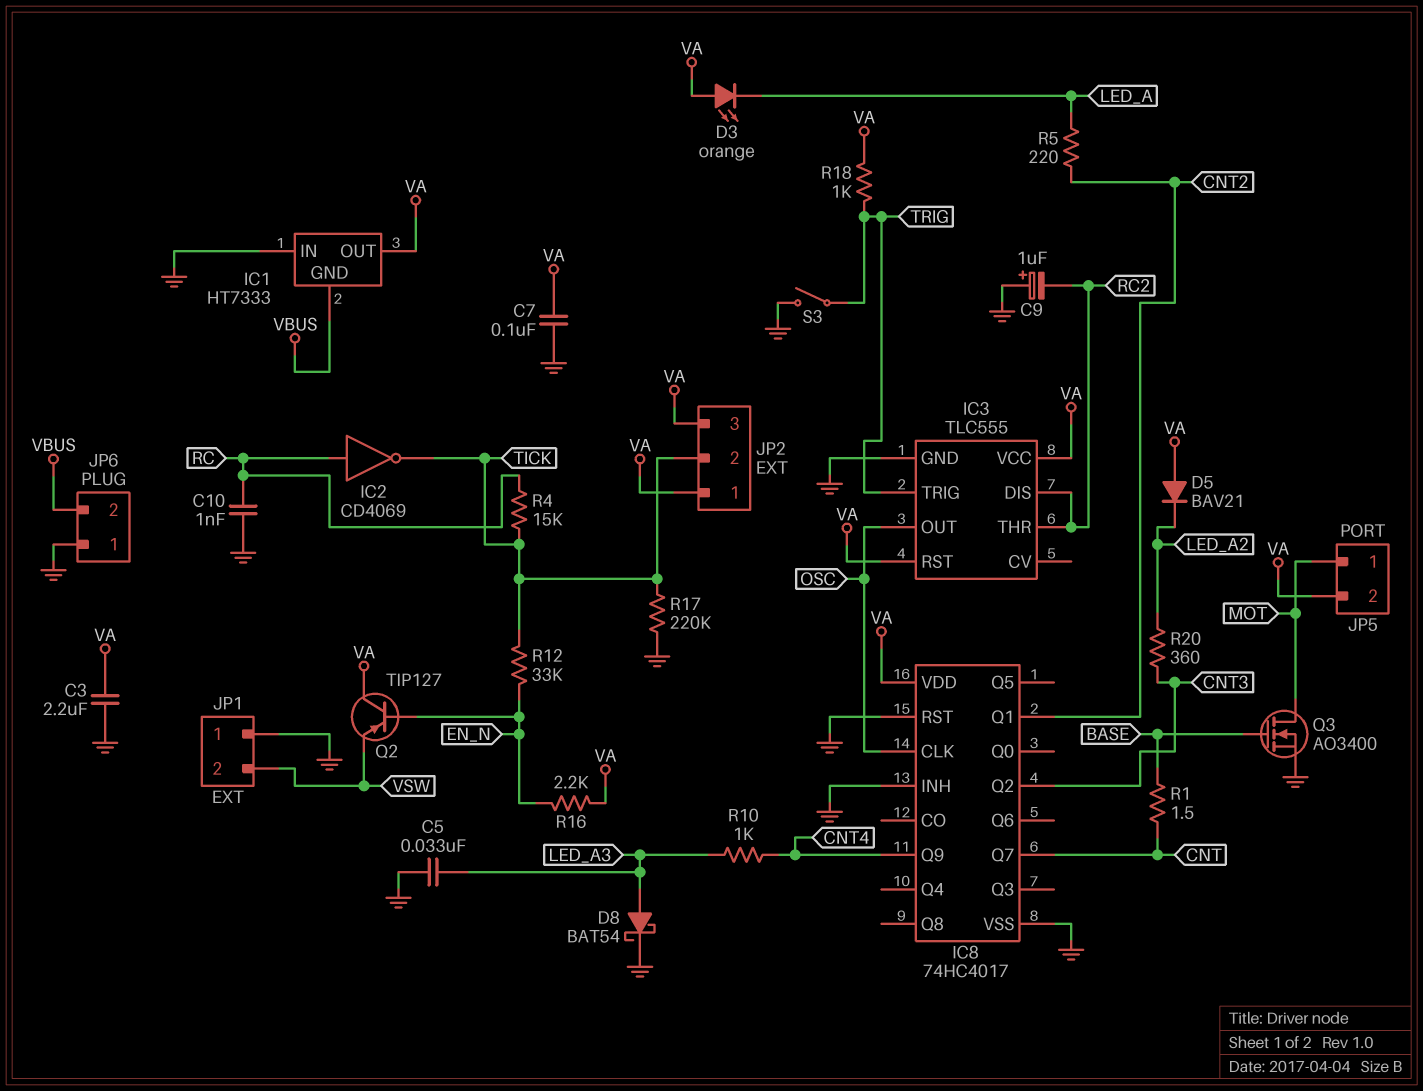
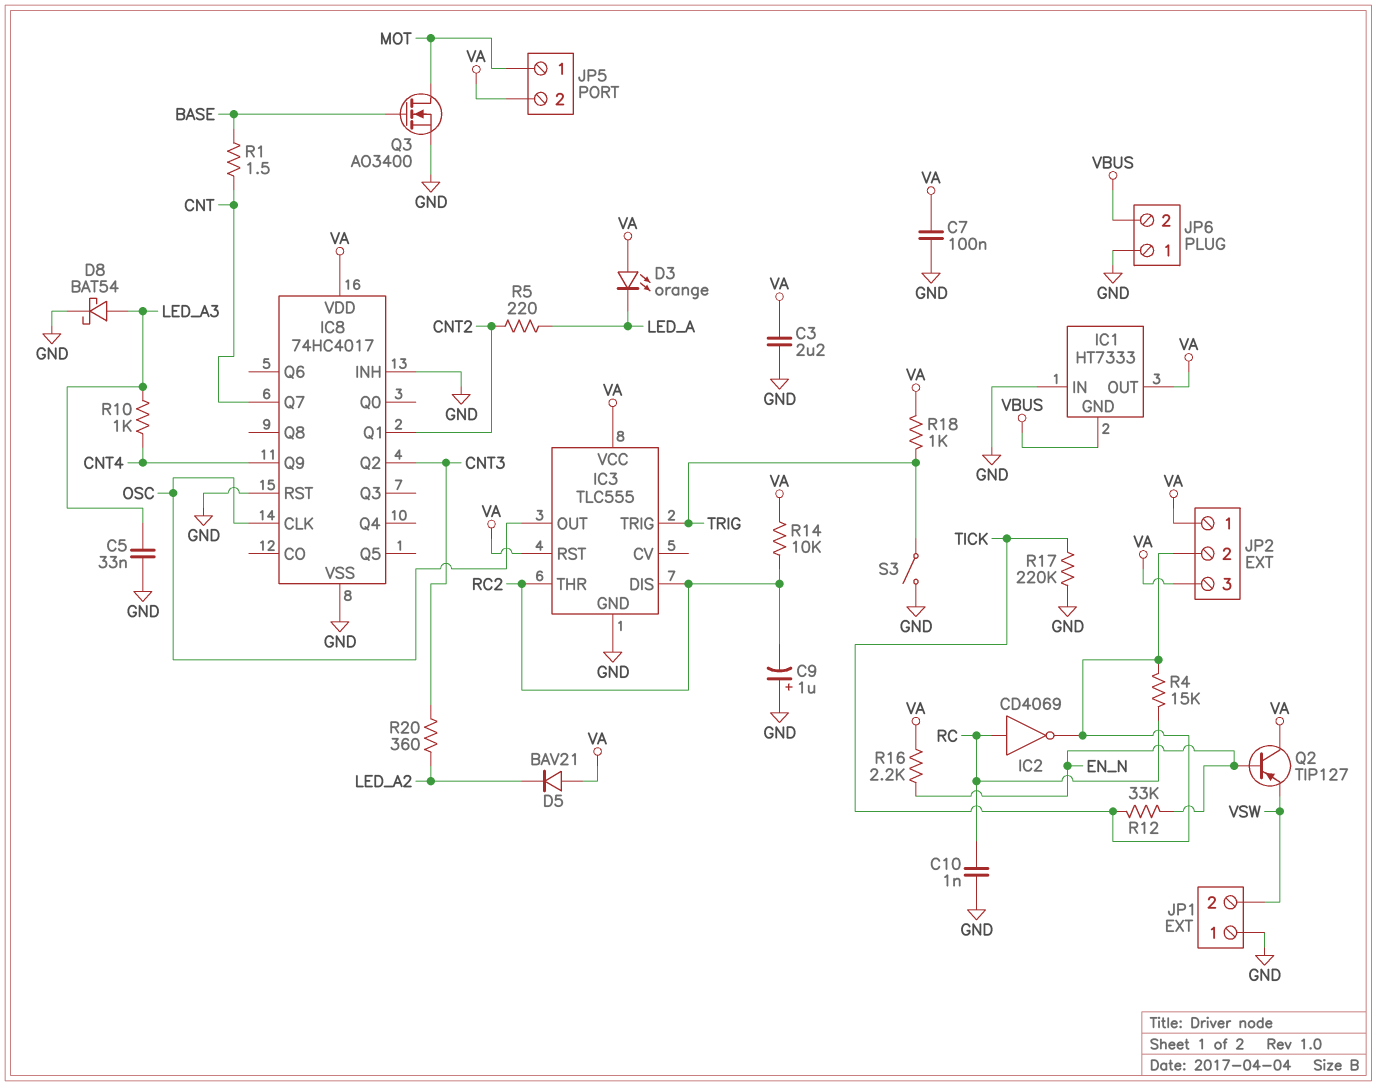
R14: none -> 10k (RC2, VA)

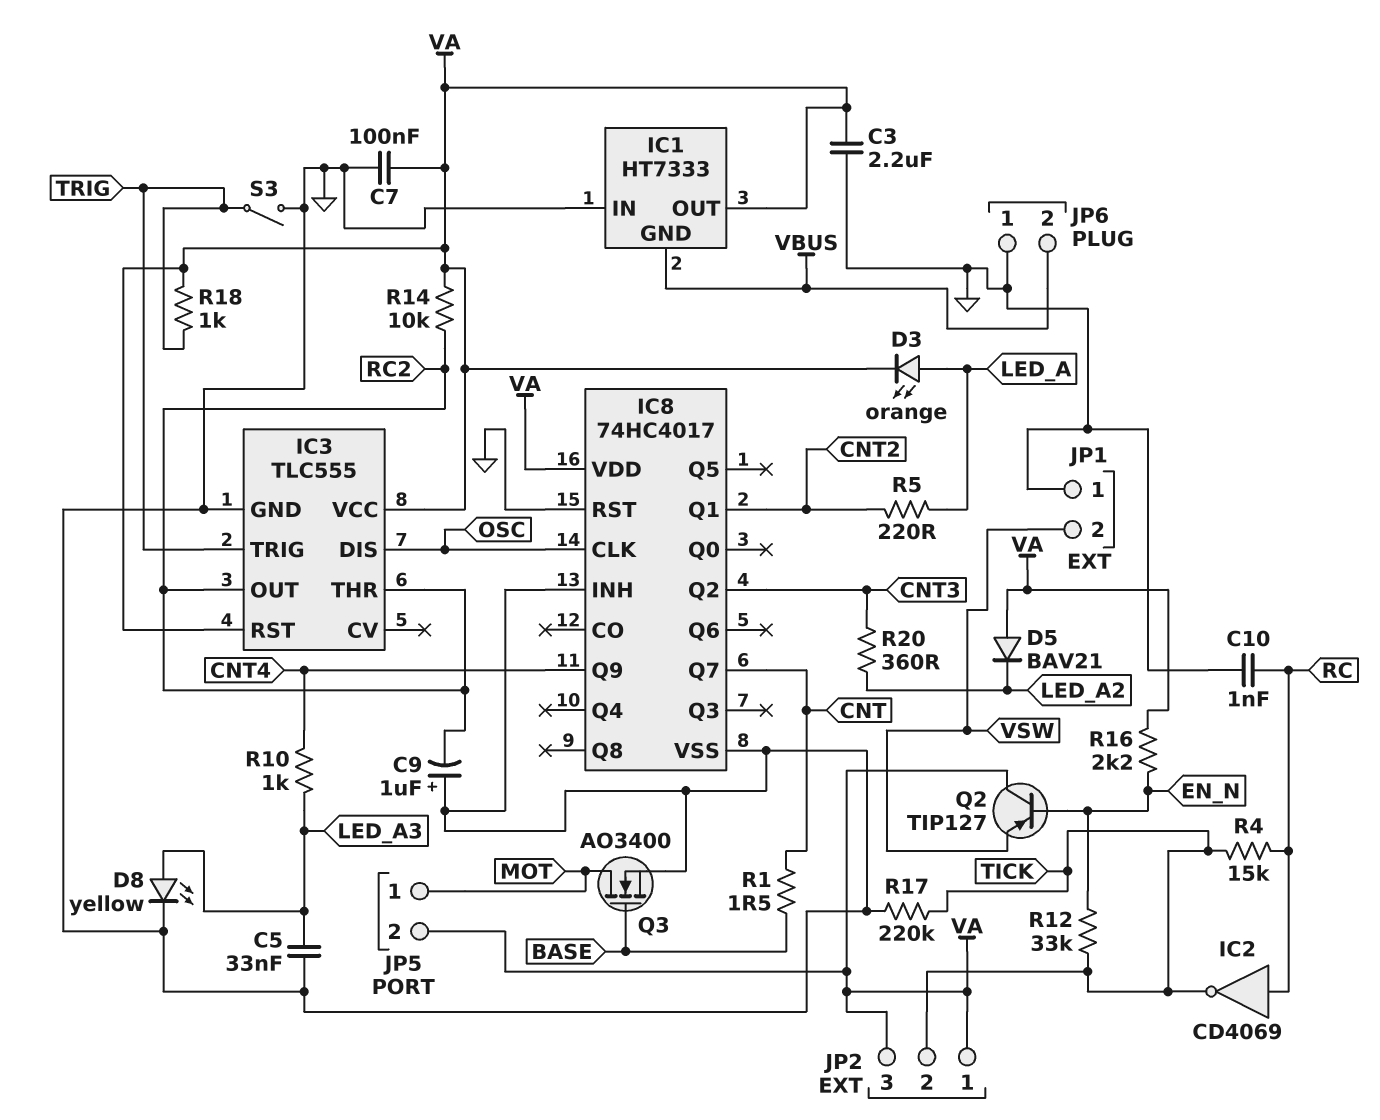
D3: LED orange (A VA, K LED_A) -> LED orange (A LED_A, K VA)
D8: schottky BAT54 (A LED_A3, K GND) -> LED yellow (A LED_A3, K GND)
IC3 pin DIS: RC2 -> OSC
IC3 pin OUT: OSC -> RC2

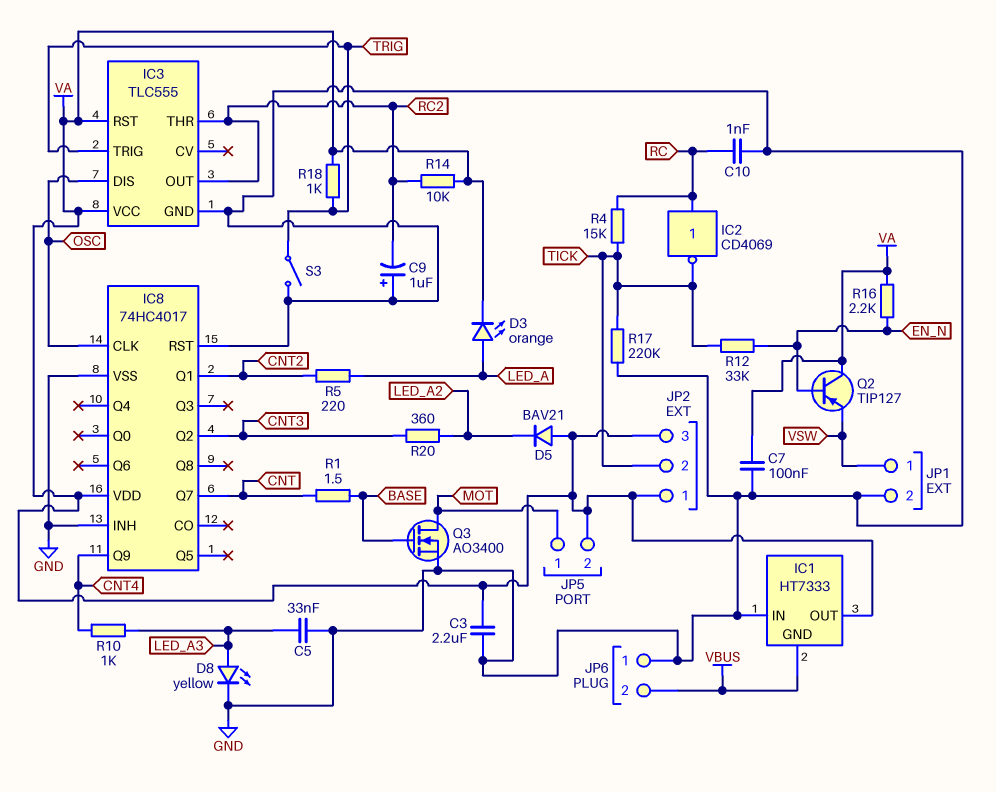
JP1 pin 1: GND -> VSW
JP1 pin 2: VSW -> GND

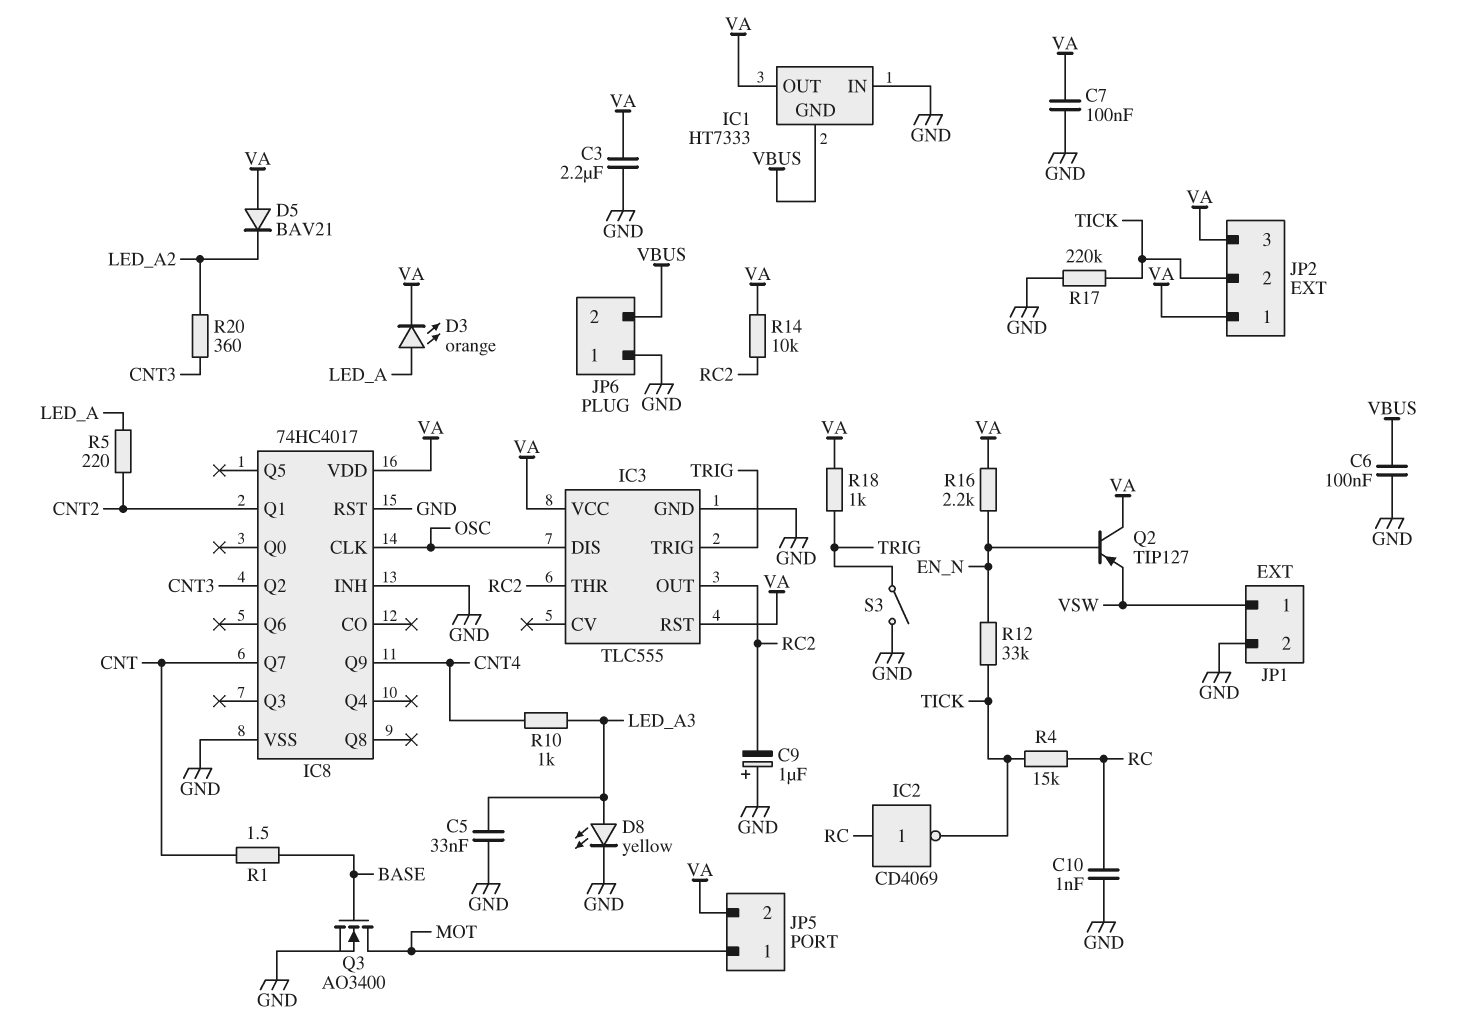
C6: none -> 100nF (GND, VBUS)

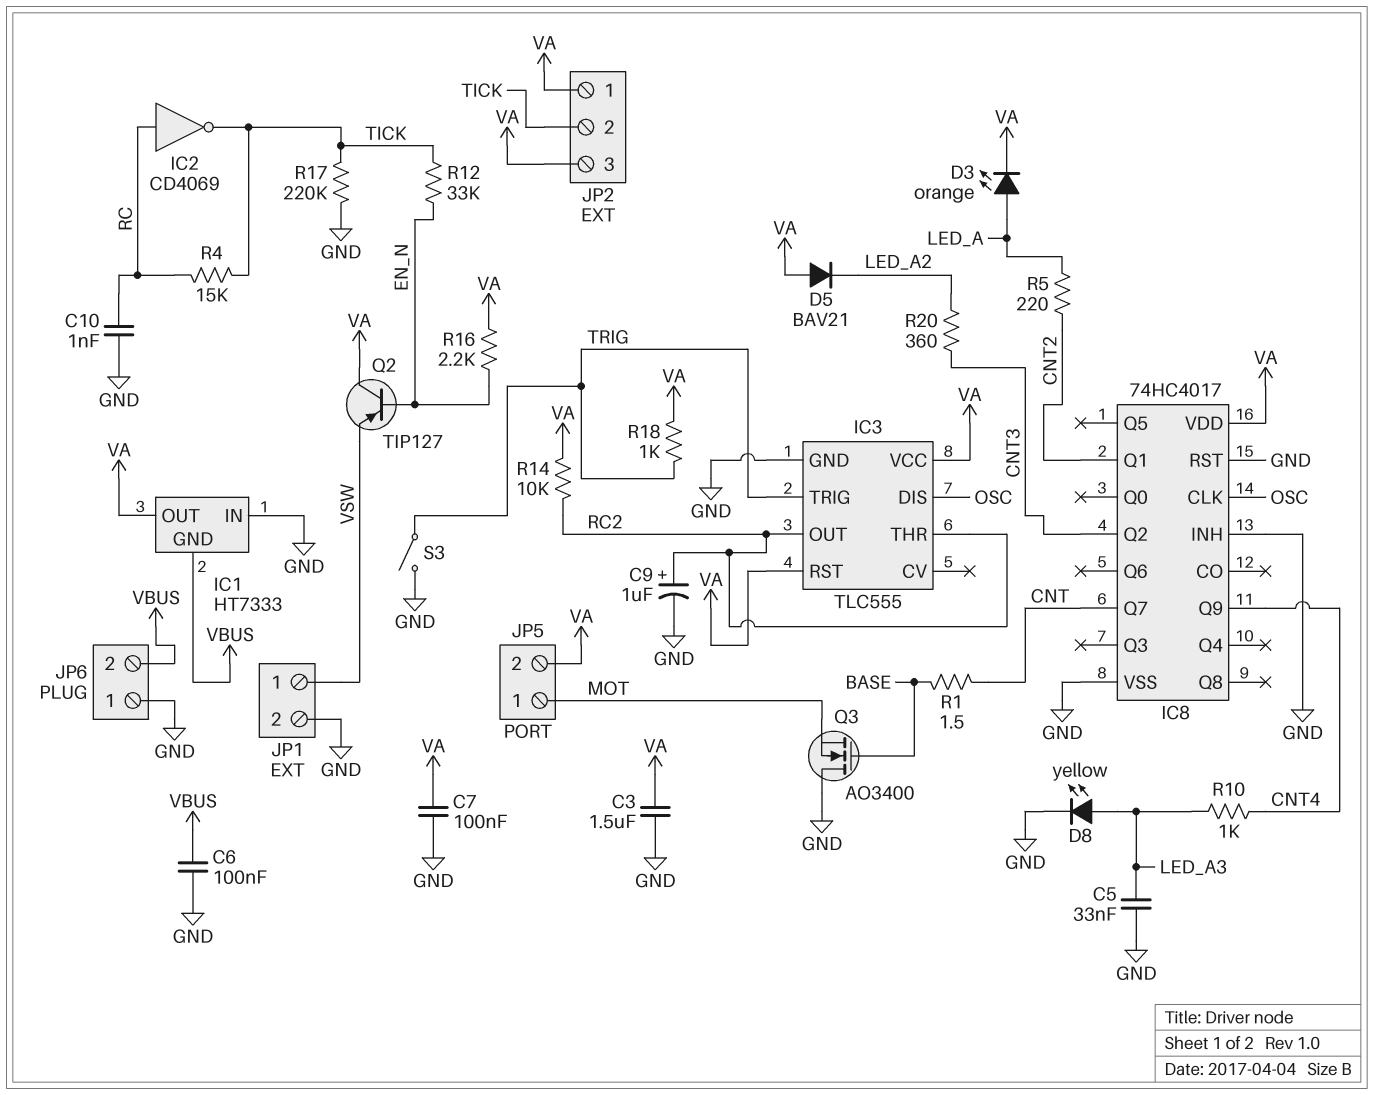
C3: 2.2uF (GND, VA) -> 1.5uF (GND, VA)
C9: 1uF (plus GND, minus RC2) -> 1uF (plus RC2, minus GND)
Q3: NMOS AO3400 (G BASE, D MOT, S GND) -> NMOS AO3400 (G BASE, D GND, S MOT)

